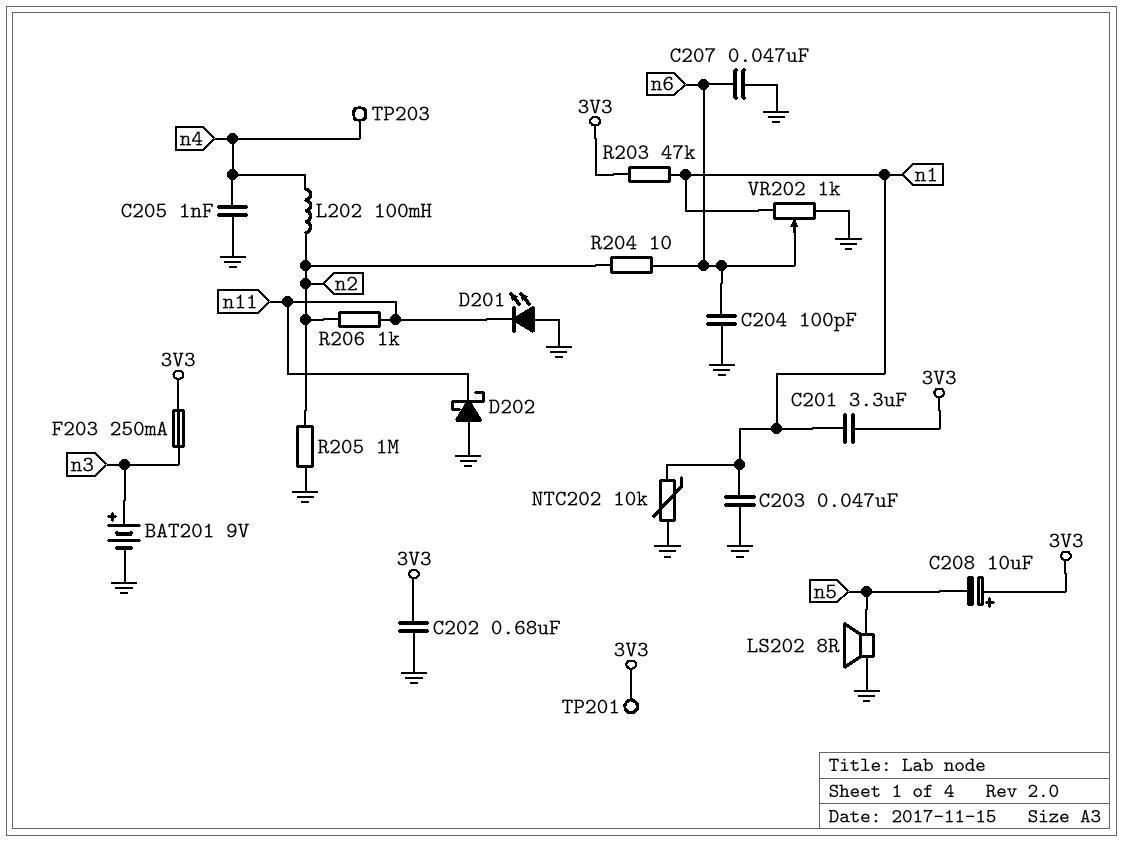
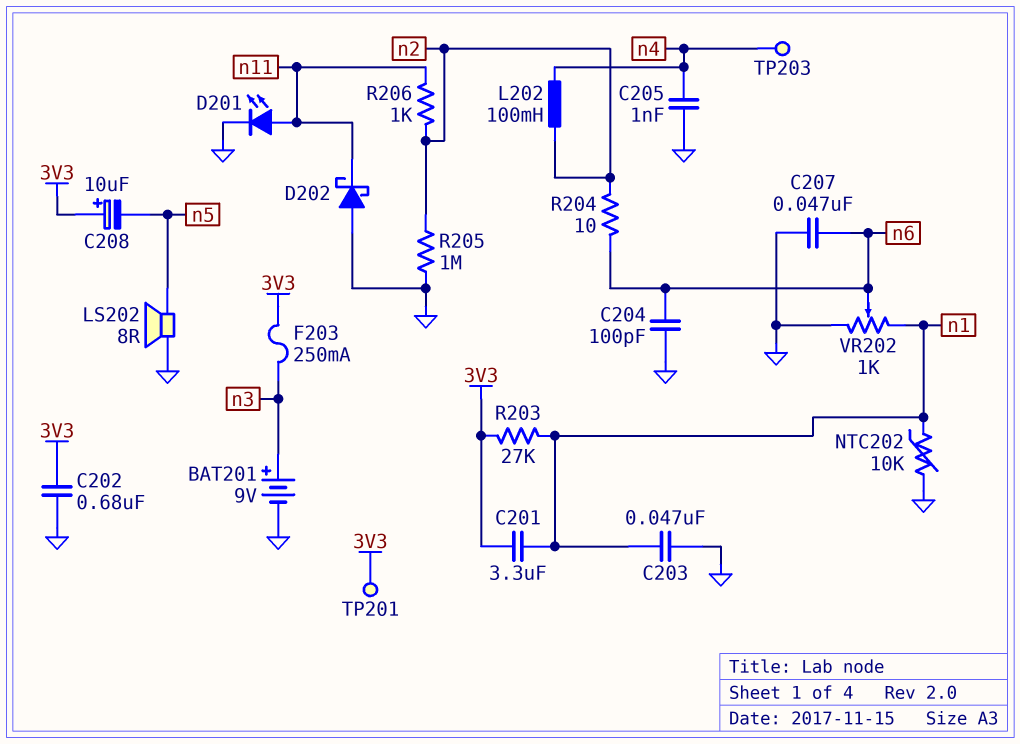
D201: LED (A GND, K n11) -> LED (A n11, K GND)
R203: 47k (3V3, n1) -> 27k (3V3, n1)

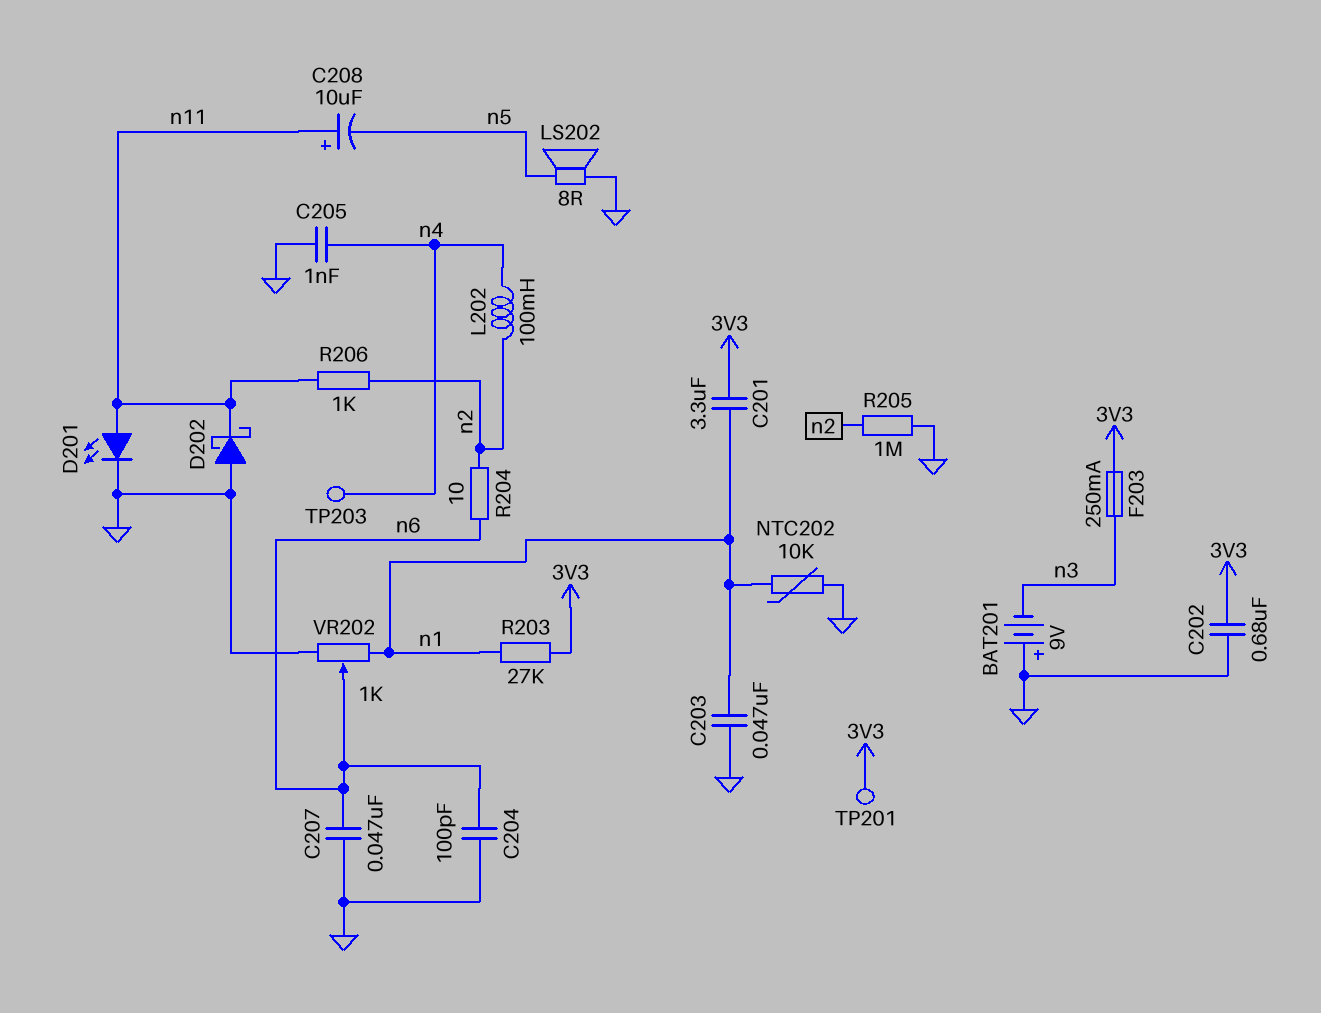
BAT201: 9V (plus n3, minus GND) -> 9V (plus GND, minus n3)
C208: 10uF (plus 3V3, minus n5) -> 10uF (plus n11, minus n5)

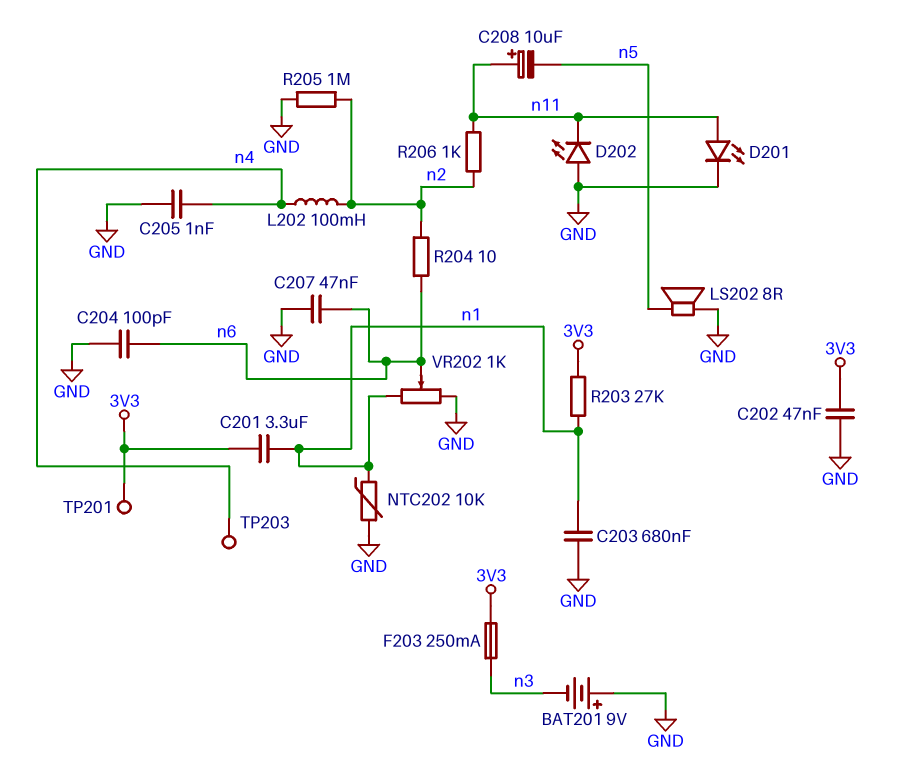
C202: 680nF (3V3, GND) -> 47nF (3V3, GND)
C203: 47nF (GND, n1) -> 680nF (GND, n1)
D202: schottky (A GND, K n11) -> LED (A GND, K n11)

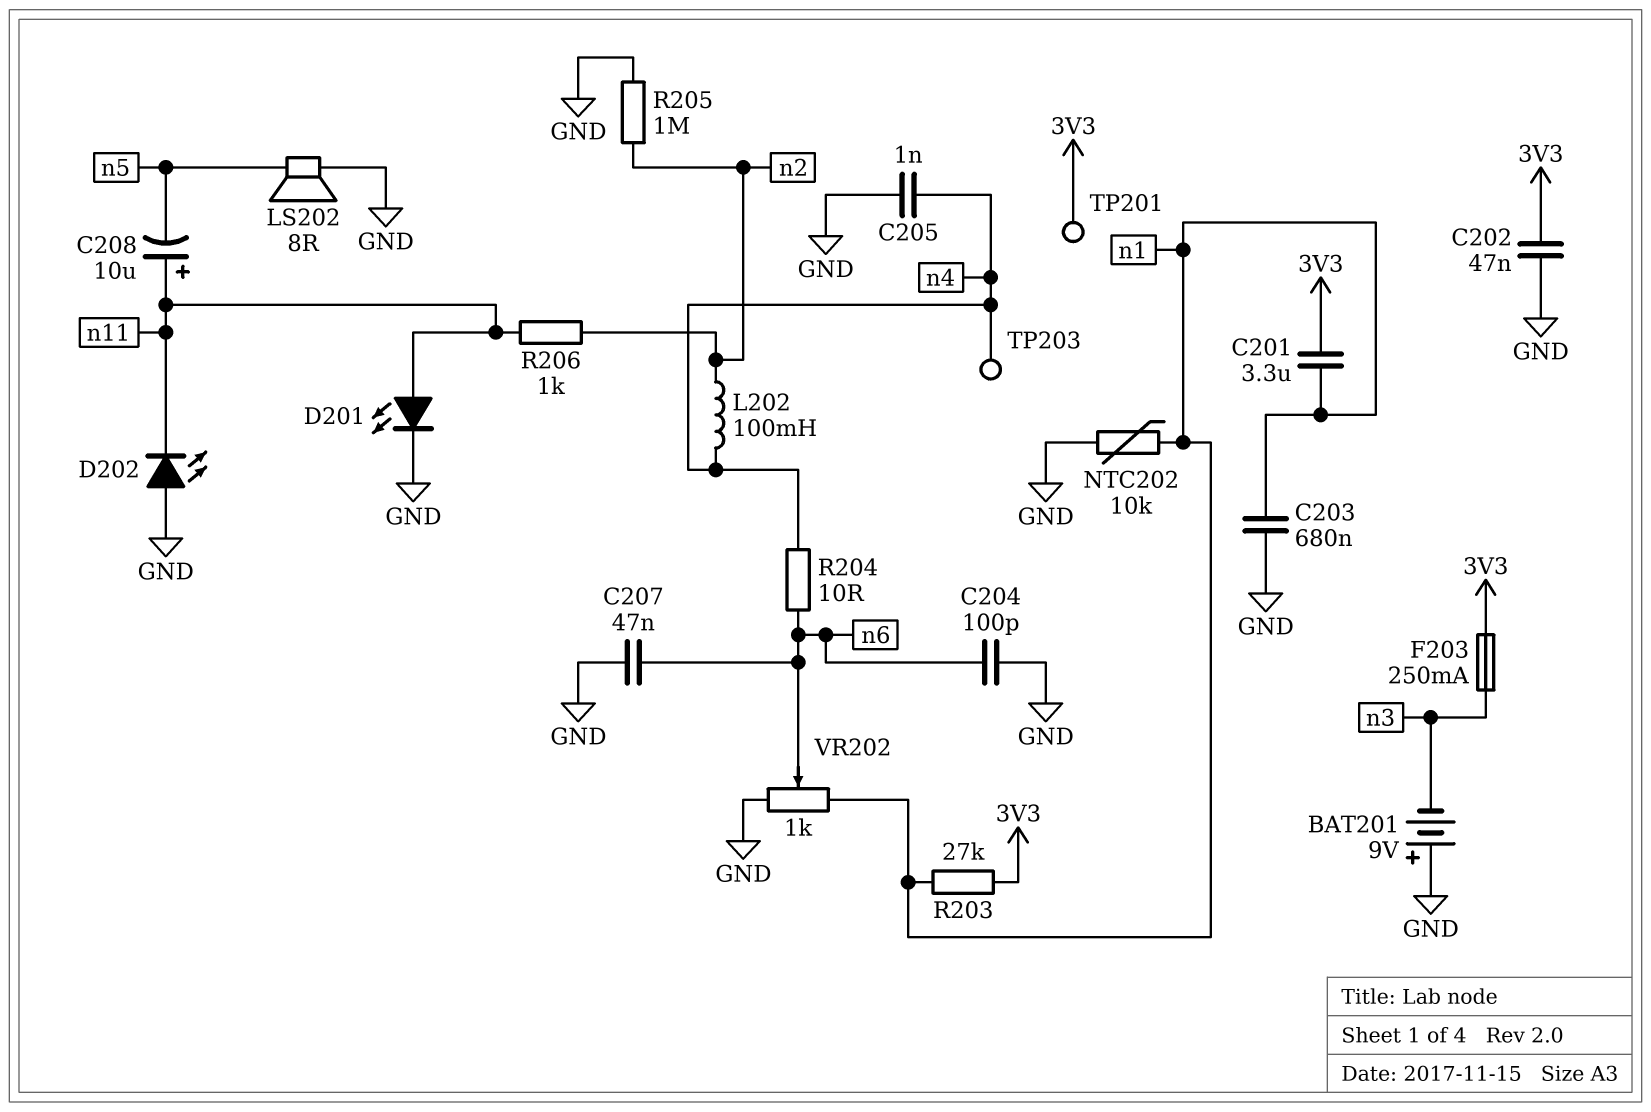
R204: 10 (n2, n6) -> 10 (n4, n6)

